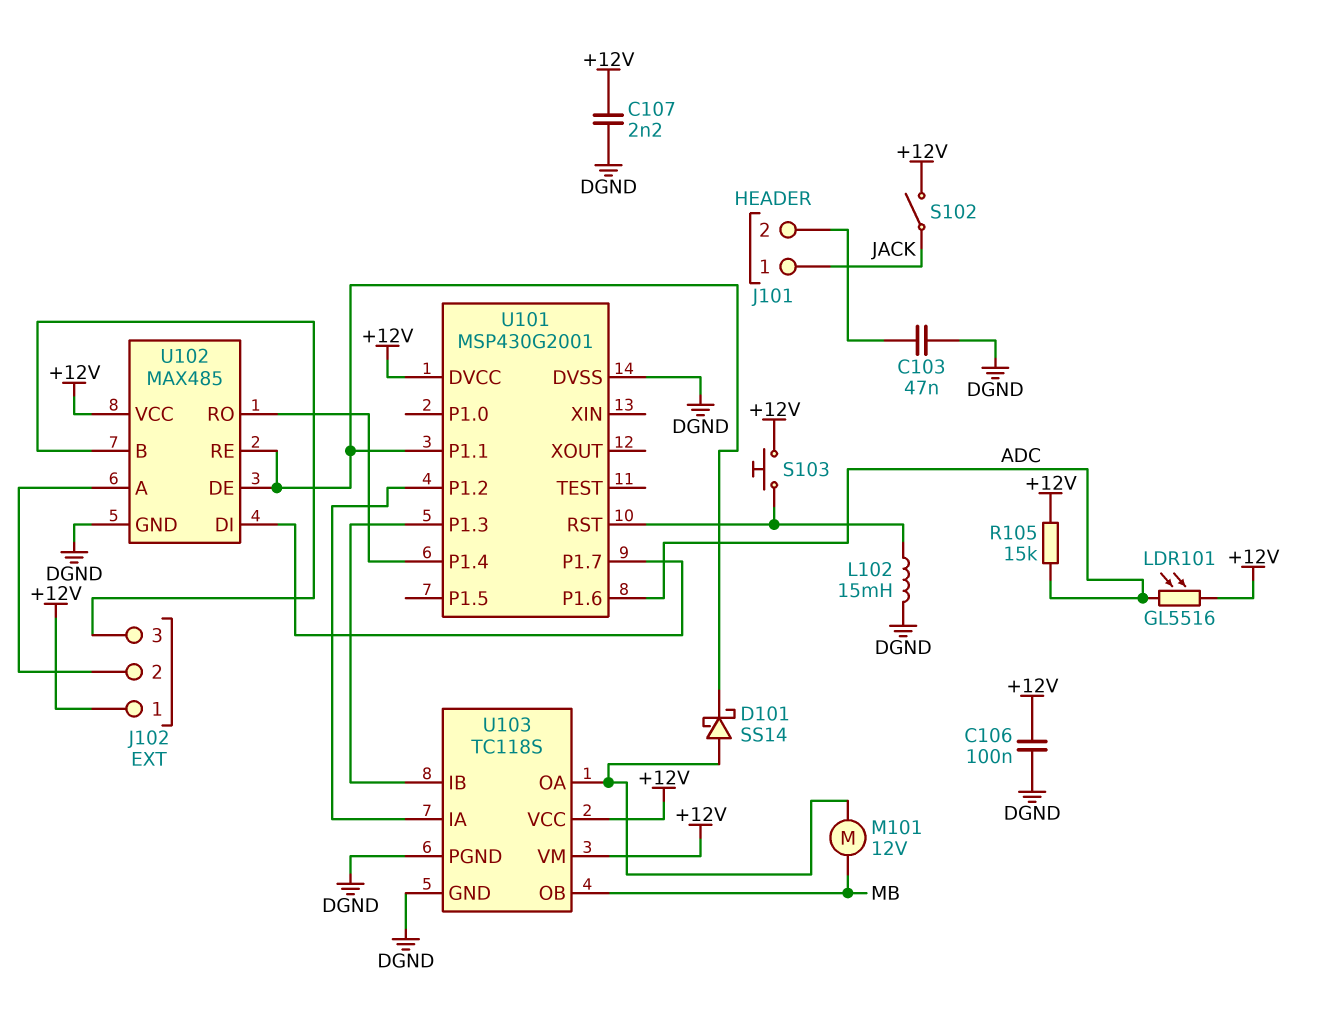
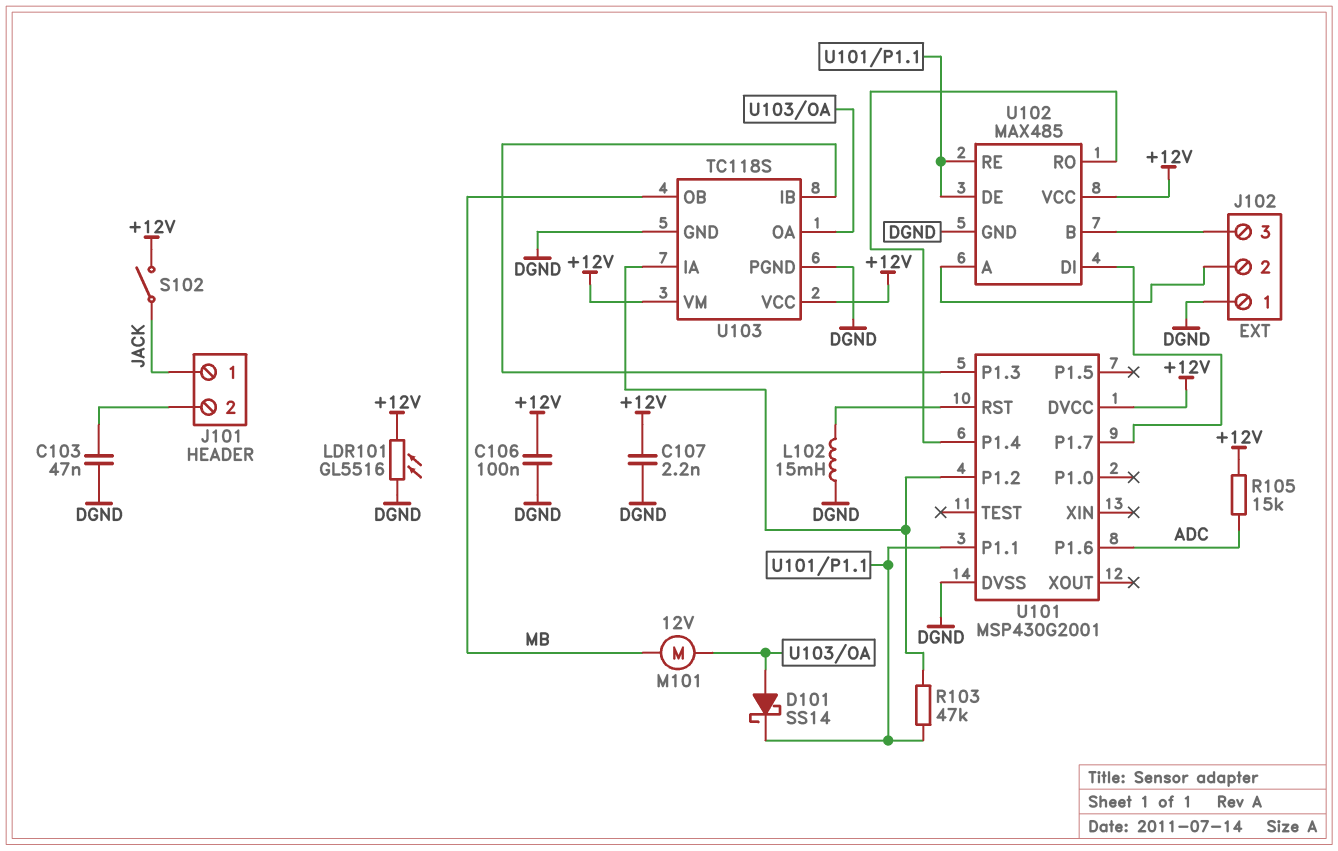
J102 pin 1: +12V -> DGND
LDR101: GL5516 (+12V, ADC) -> GL5516 (+12V, DGND)
R103: none -> 47k (U101/P1.1, U101/P1.2)
S103: button (+12V, U101/RST) -> none

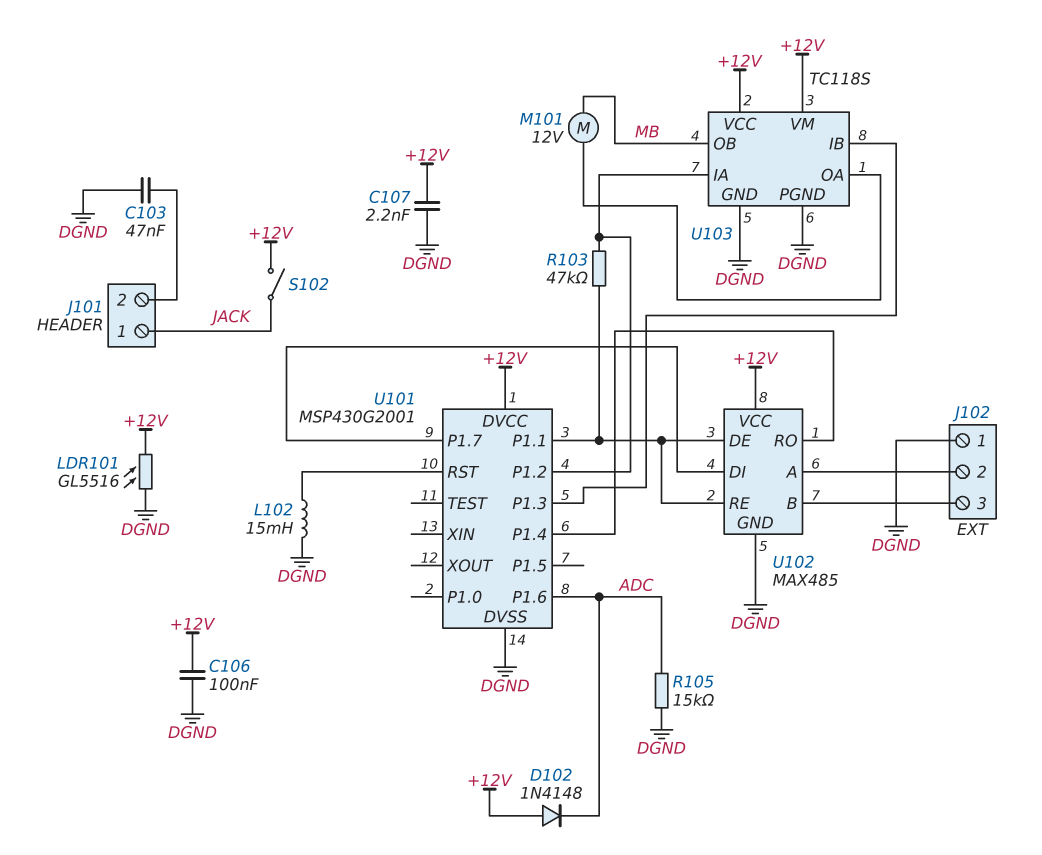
D101: schottky SS14 (A U103/OA, K U101/P1.1) -> none
D102: none -> diode 1N4148 (A +12V, K ADC)
R105: 15k (+12V, ADC) -> 15k (ADC, DGND)

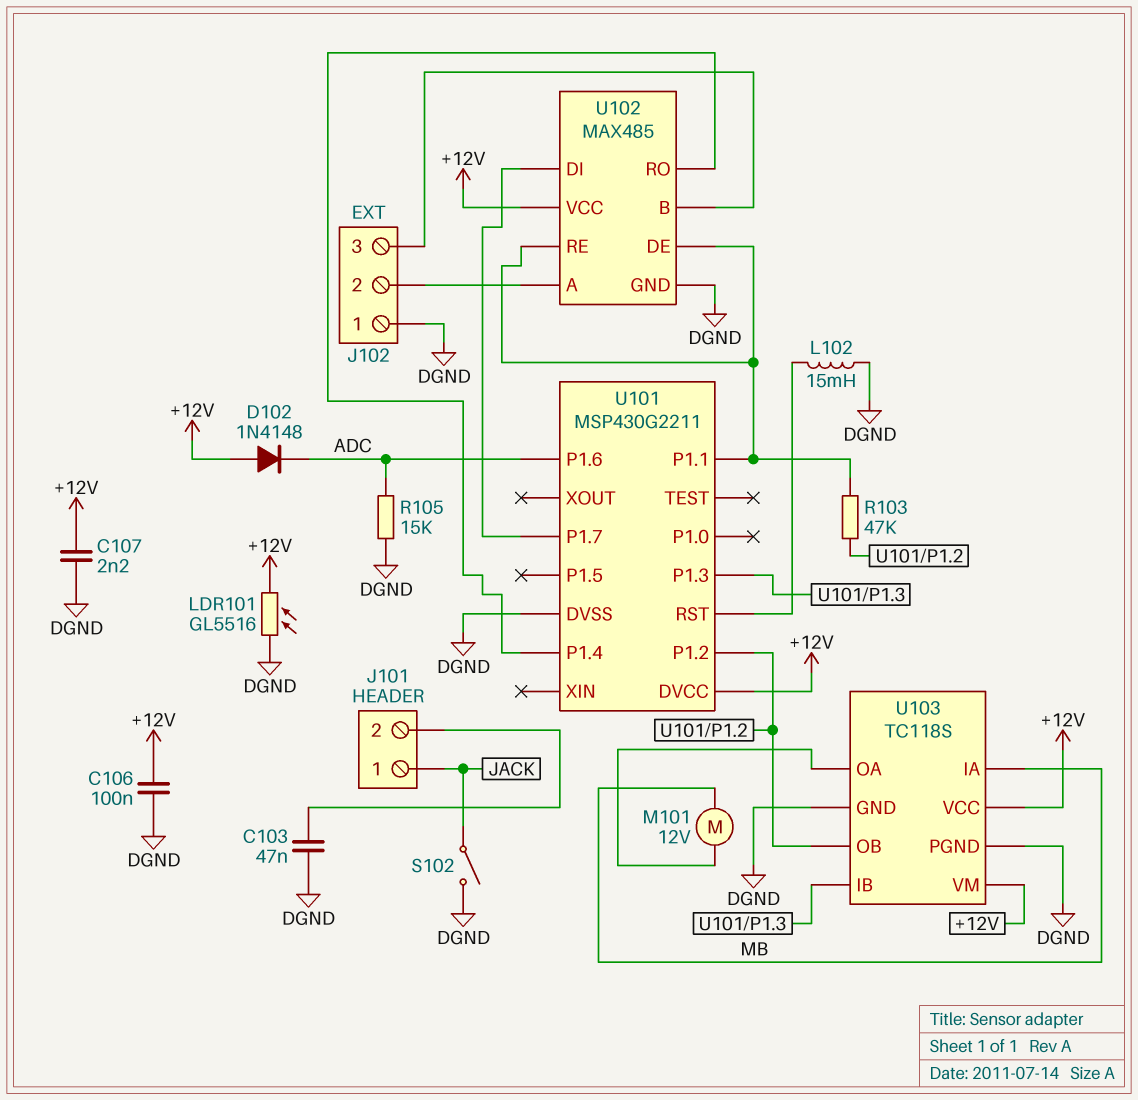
S102: switch (+12V, JACK) -> switch (DGND, JACK)
U101: MSP430G2001 -> MSP430G2211
U103 pin IA: U101/P1.2 -> MB
U103 pin OB: MB -> U101/P1.2

